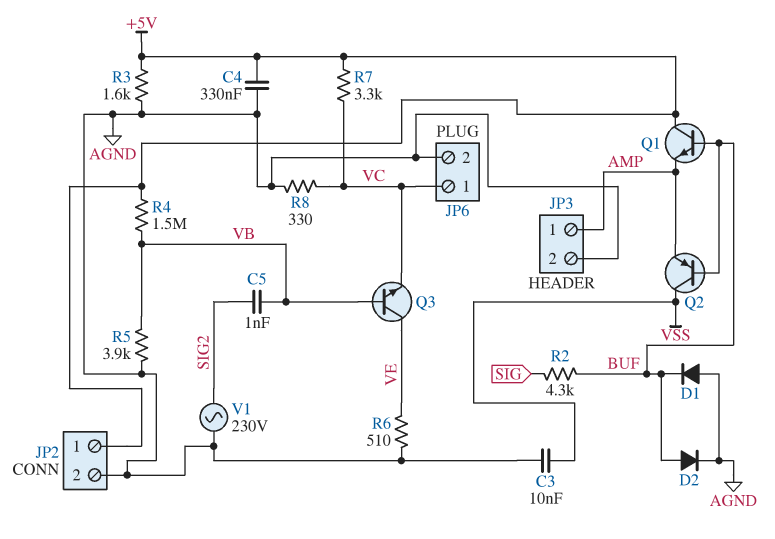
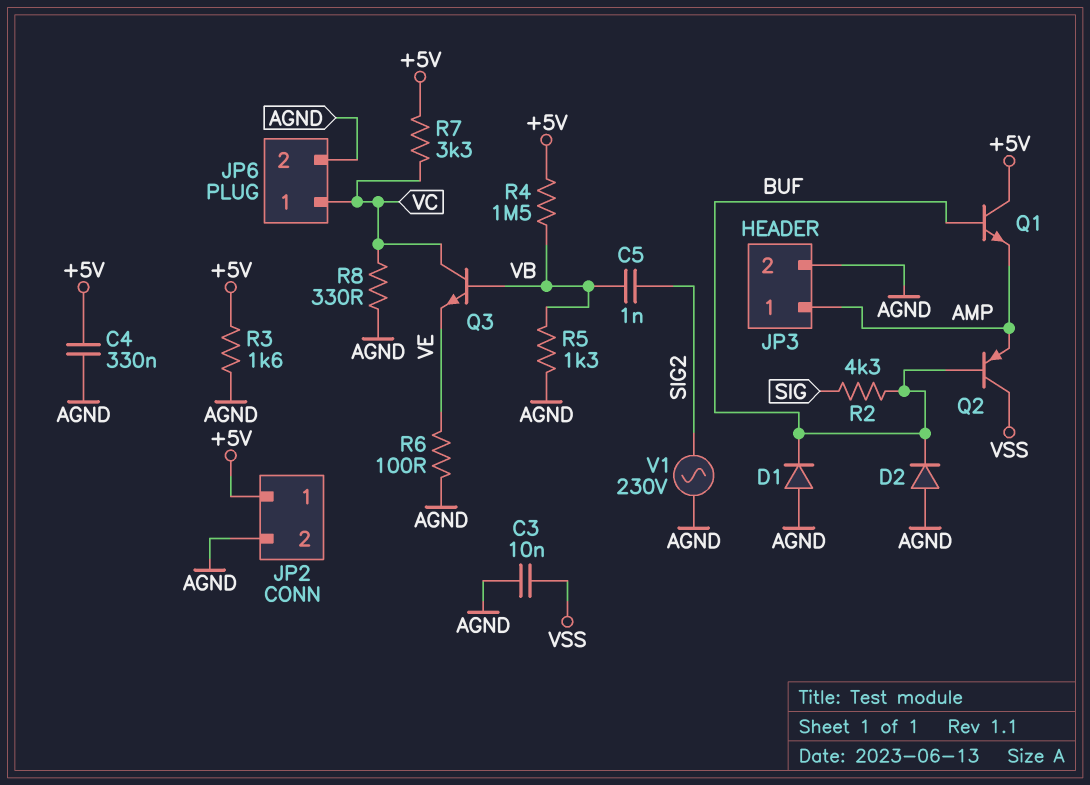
D2: diode (A BUF, K AGND) -> diode (A AGND, K BUF)
Q3: NPN (B VB, C VE, E VC) -> NPN (B VB, C VC, E VE)
R5: 3.9k (AGND, VB) -> 1.3k (AGND, VB)
R6: 510 (AGND, VE) -> 100 (AGND, VE)

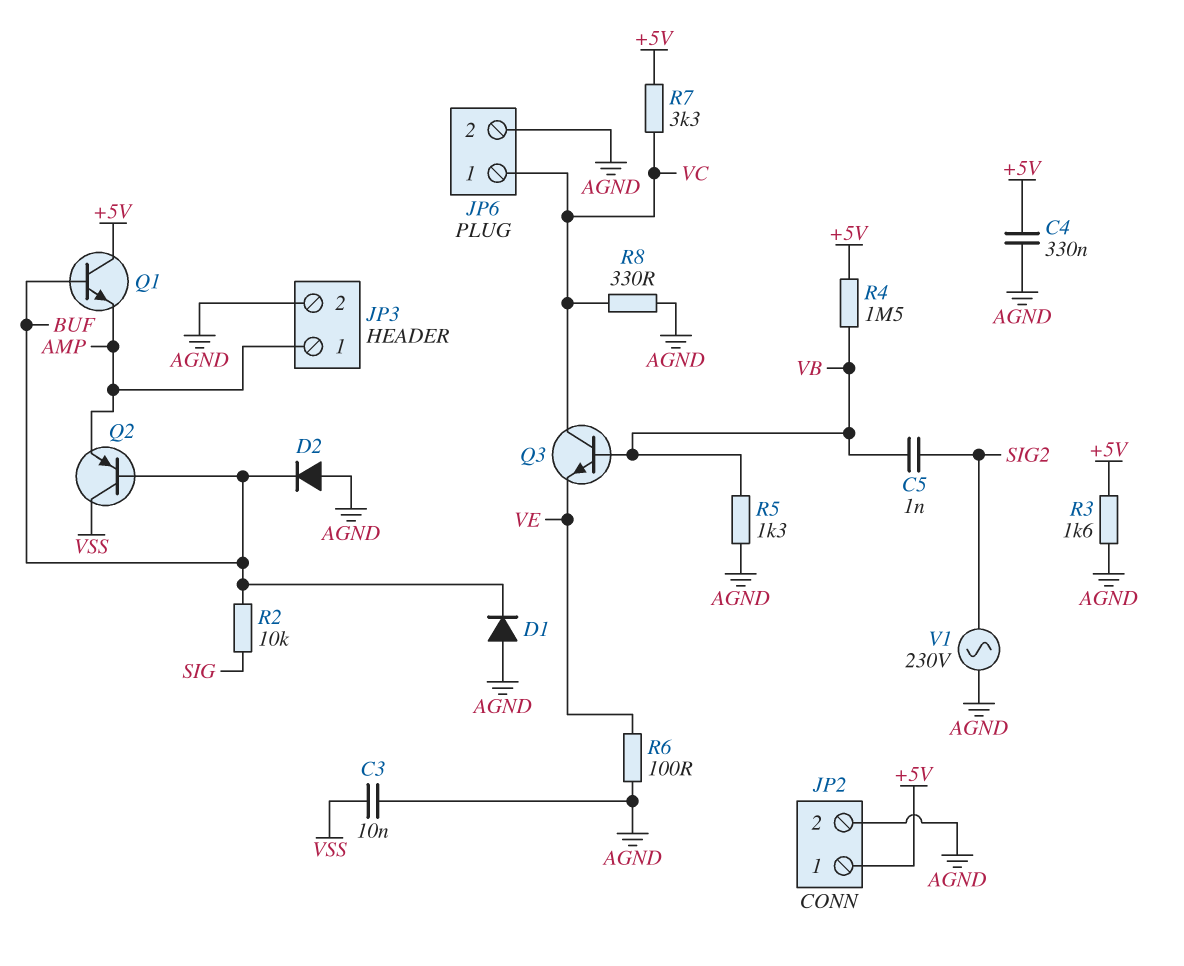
R2: 4.3k (BUF, SIG) -> 10k (BUF, SIG)

